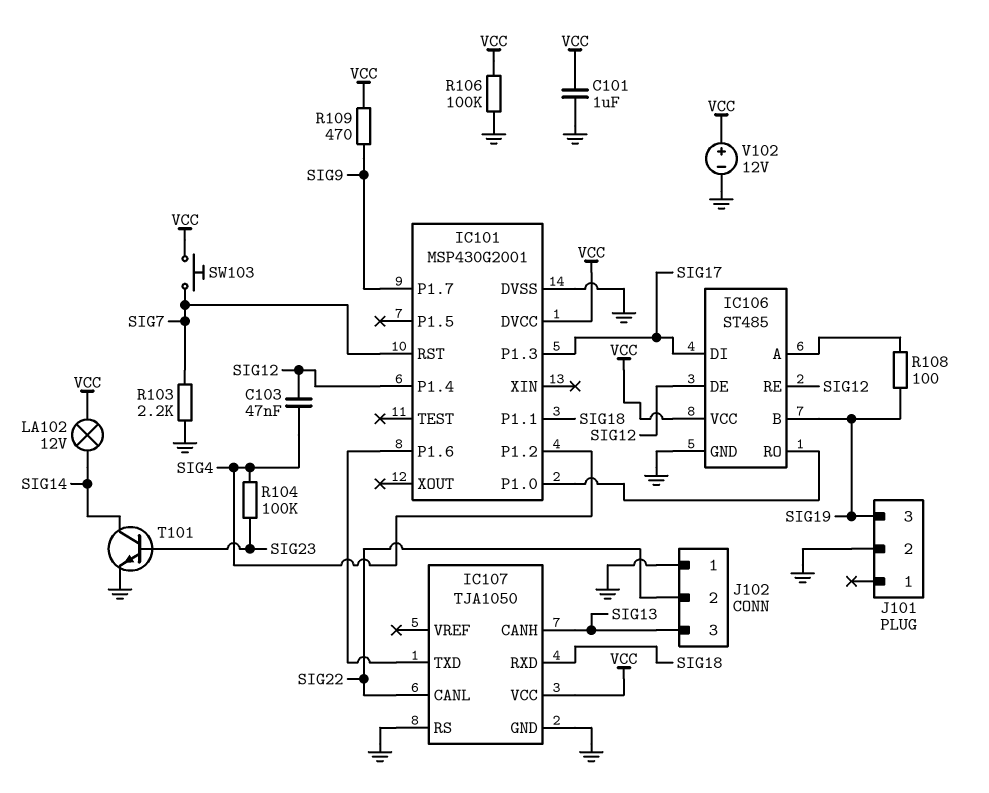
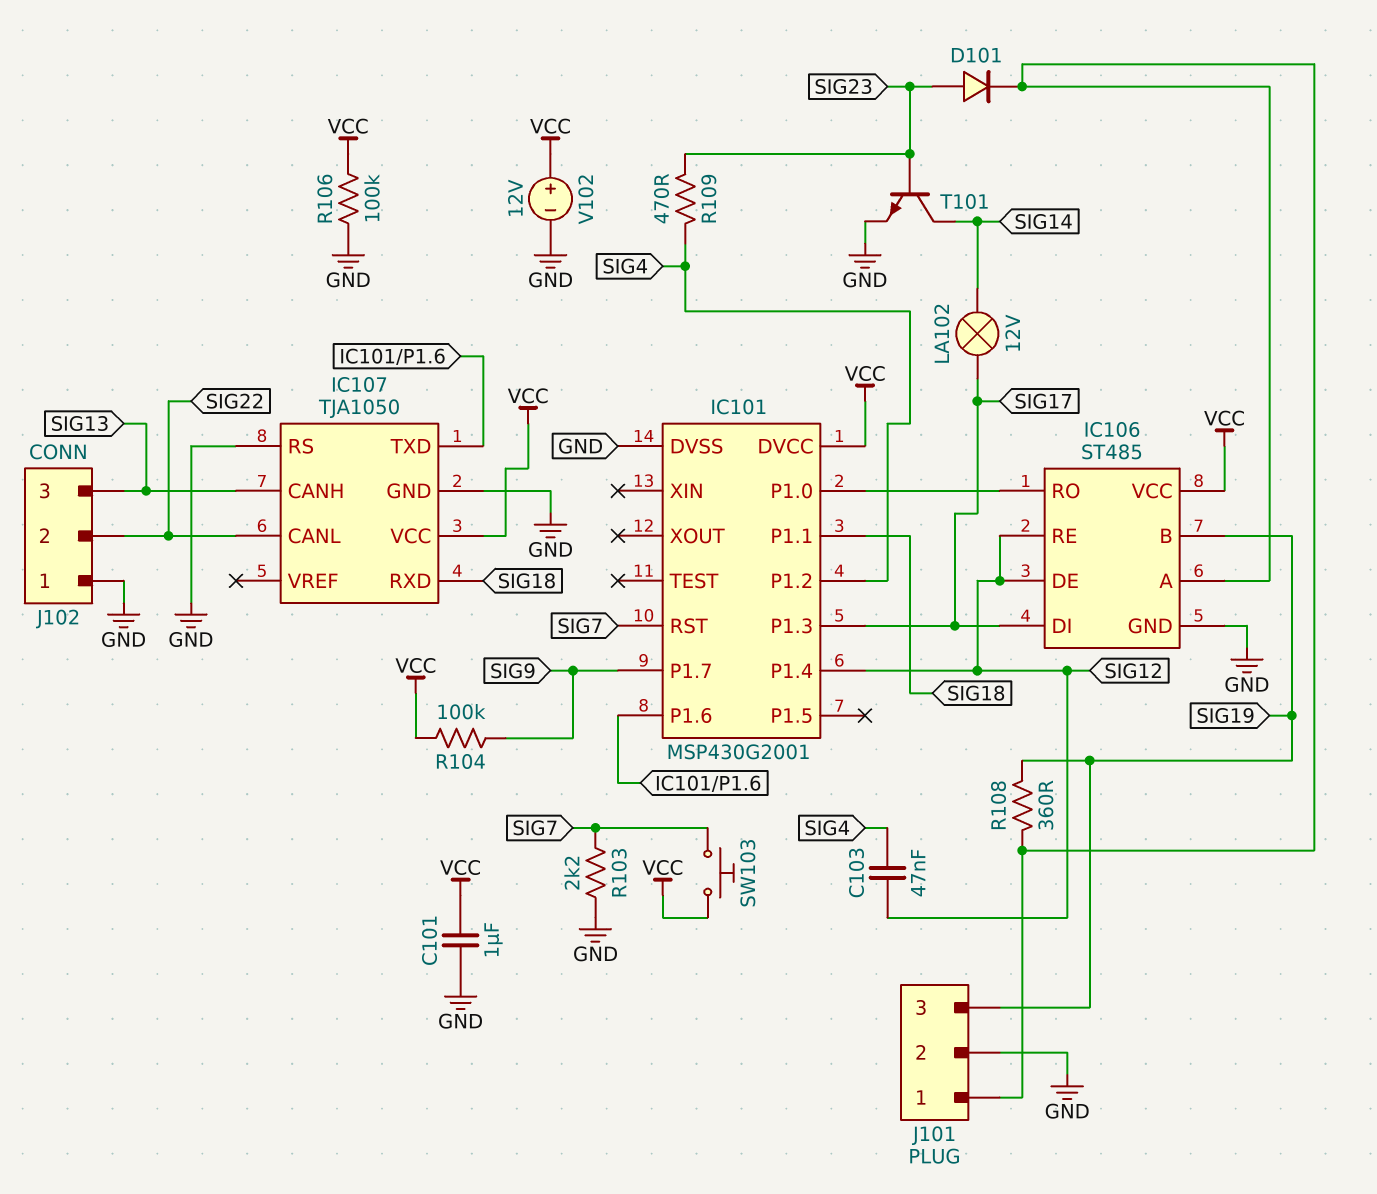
D101: none -> diode (A SIG23, K IC106/A)
J101 pin 1: none -> IC106/A
LA102: lamp 12V (SIG14, VCC) -> lamp 12V (SIG14, SIG17)
R104: 100k (SIG4, SIG23) -> 100k (SIG9, VCC)
R108: 100 (IC106/A, SIG19) -> 360 (IC106/A, SIG19)
R109: 470 (SIG9, VCC) -> 470 (SIG4, SIG23)

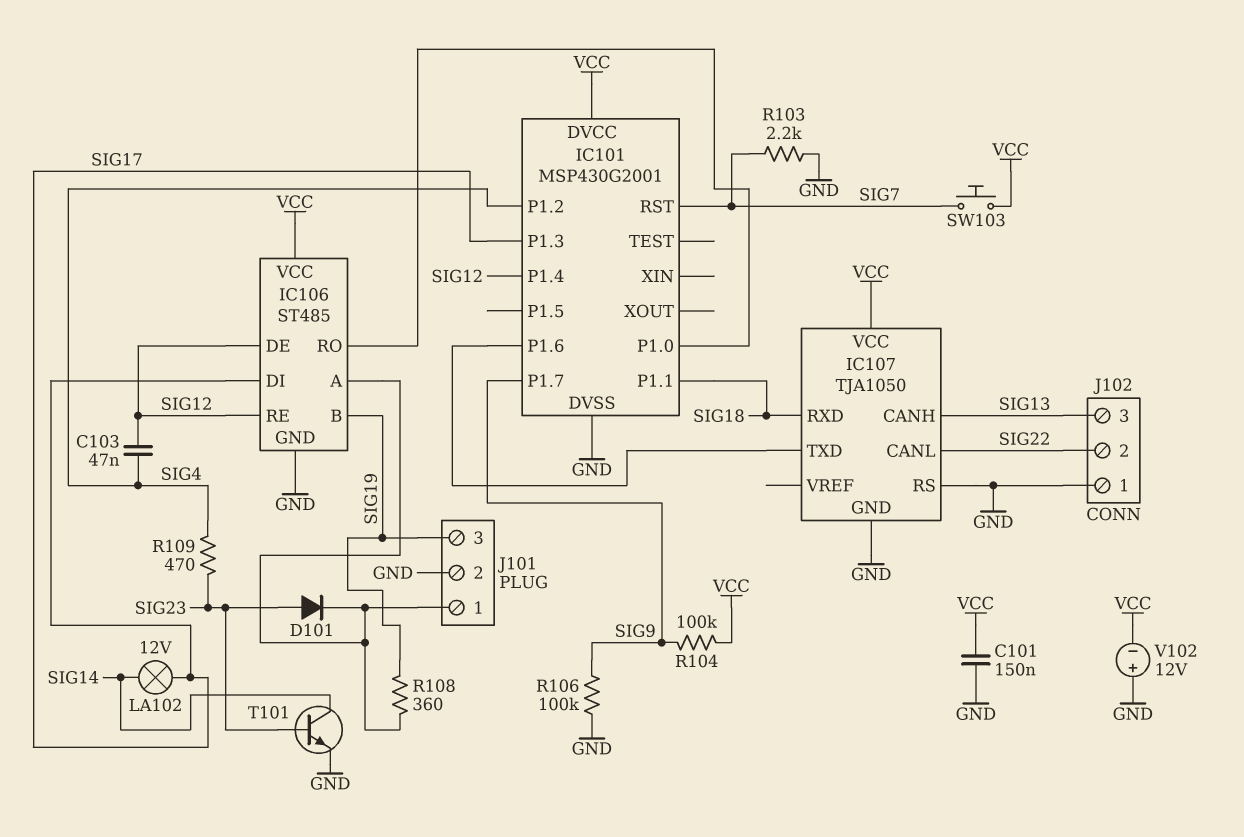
C101: 1uF (GND, VCC) -> 150nF (GND, VCC)
R106: 100k (GND, VCC) -> 100k (GND, SIG9)
V102: 12V (plus VCC, minus GND) -> 12V (plus GND, minus VCC)

